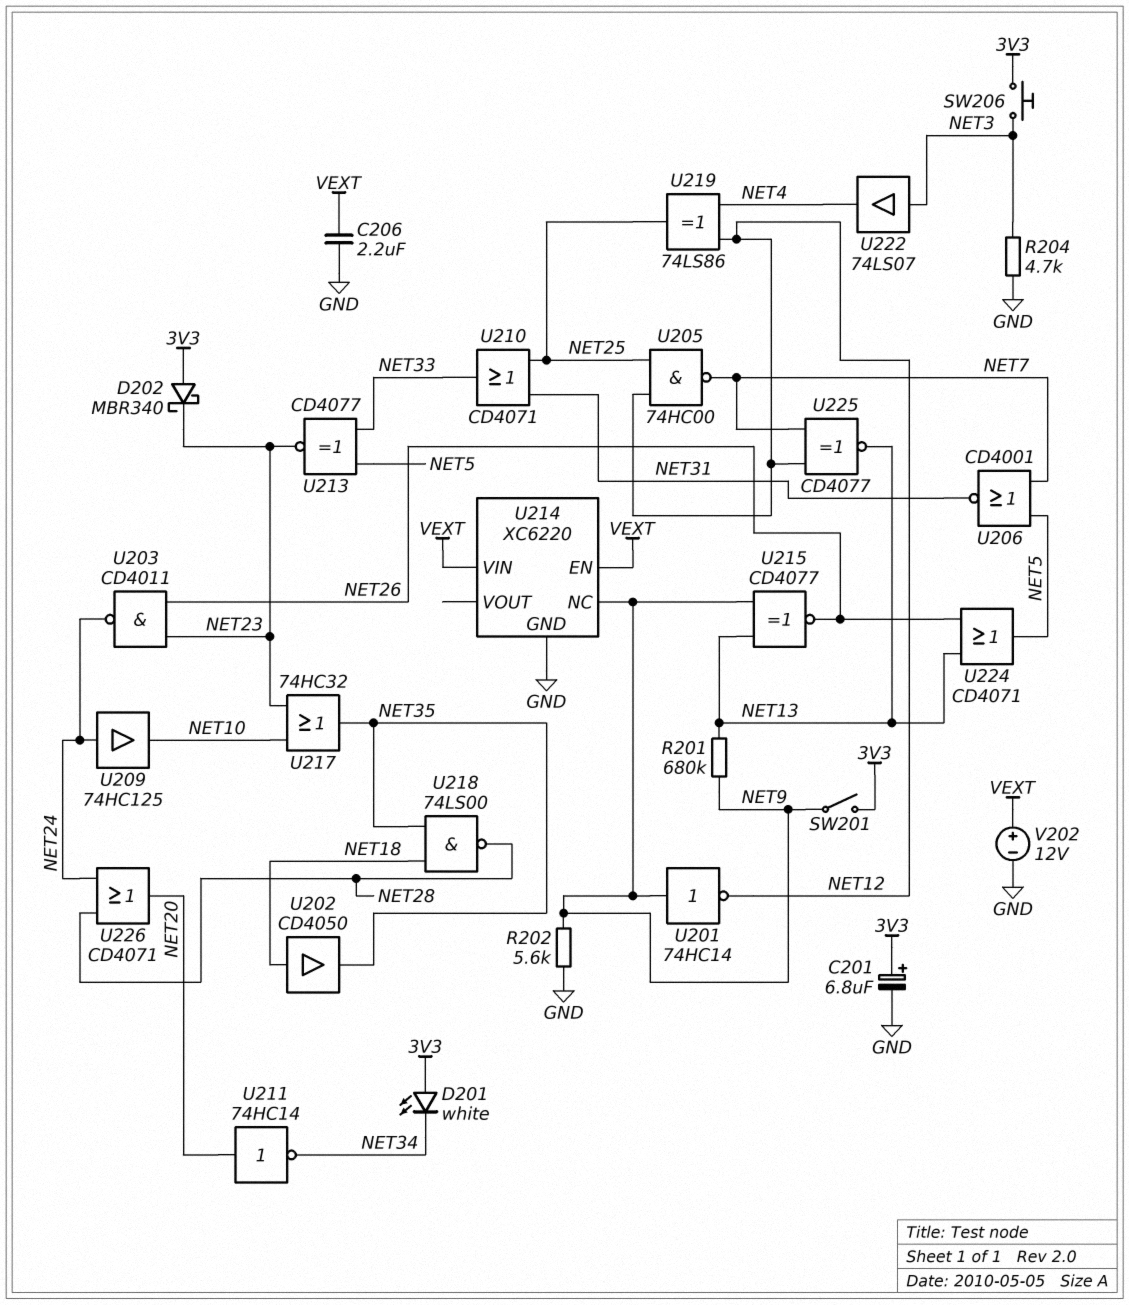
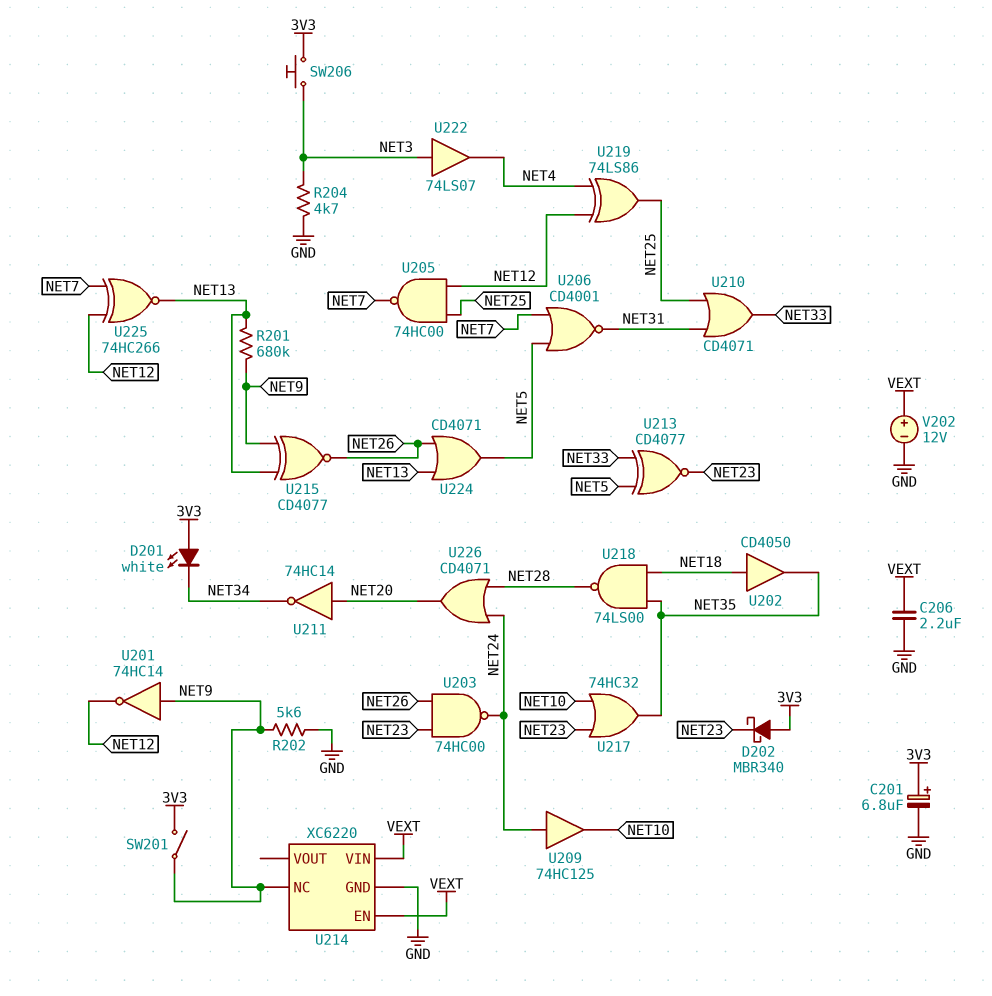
U203: NAND CD4011 (in NET23, in NET26, out NET24) -> NAND 74HC00 (in NET23, in NET26, out NET24)
U225: XNOR CD4077 (in NET7, in NET12, out NET13) -> XNOR 74HC266 (in NET7, in NET12, out NET13)

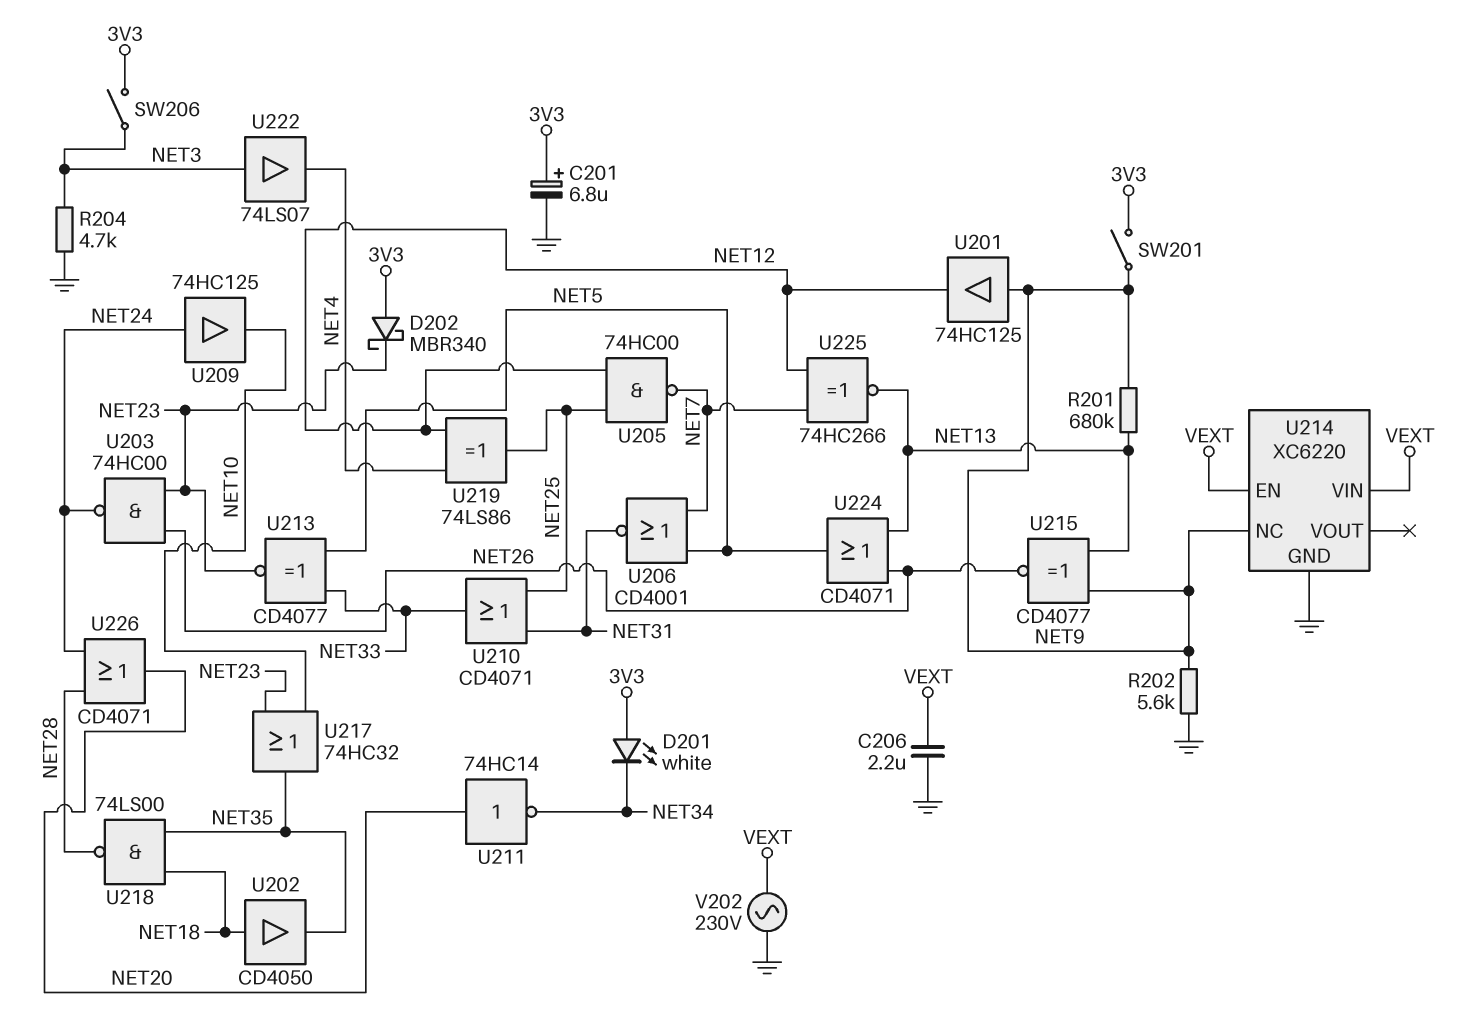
SW206: button (3V3, NET3) -> switch (3V3, NET3)
U201: NOT 74HC14 (in NET9, out NET12) -> buffer 74HC125 (in NET9, out NET12)
V202: 12V (plus VEXT, minus GND) -> AC 230V (GND, VEXT)

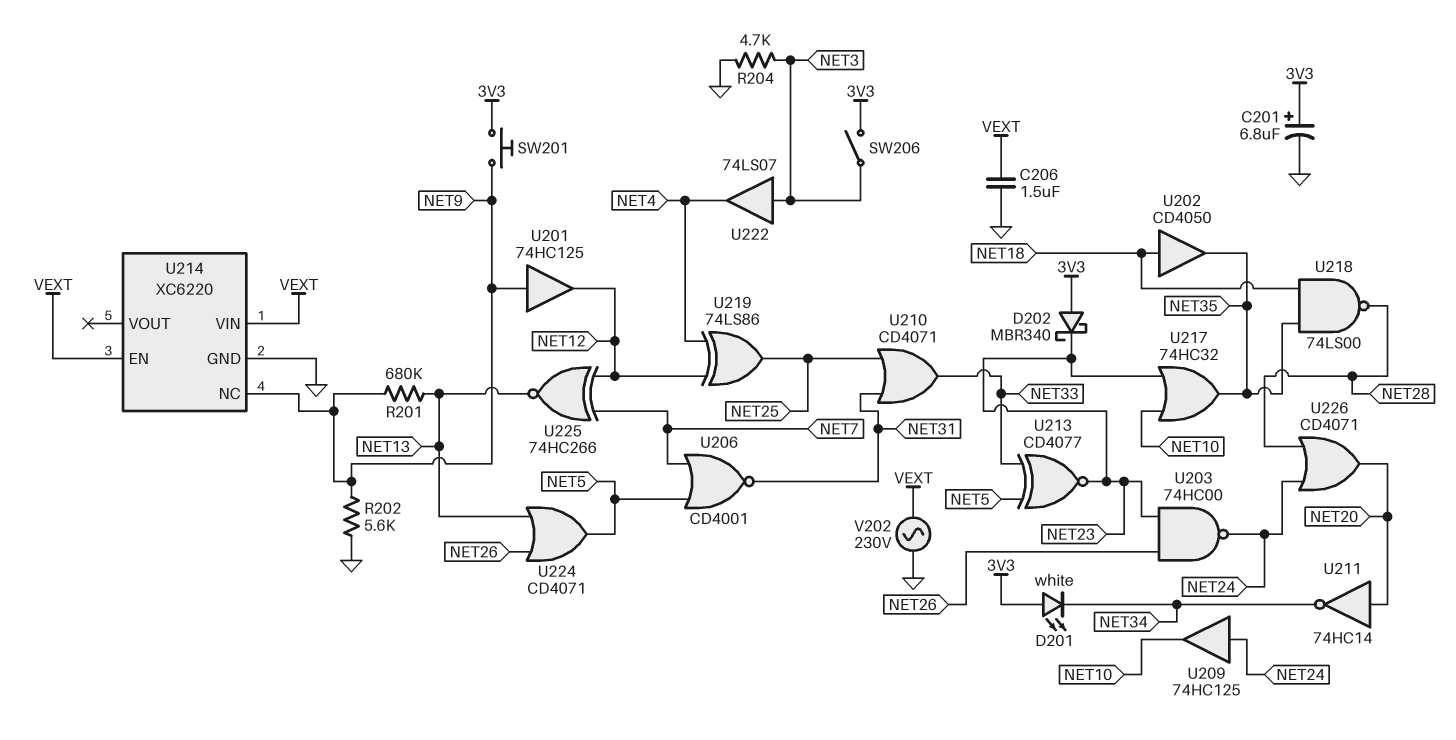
C206: 2.2uF (GND, VEXT) -> 1.5uF (GND, VEXT)
SW201: switch (3V3, NET9) -> button (3V3, NET9)
U205: NAND 74HC00 (in NET12, in NET25, out NET7) -> none
U215: XNOR CD4077 (in NET9, in NET13, out NET26) -> none

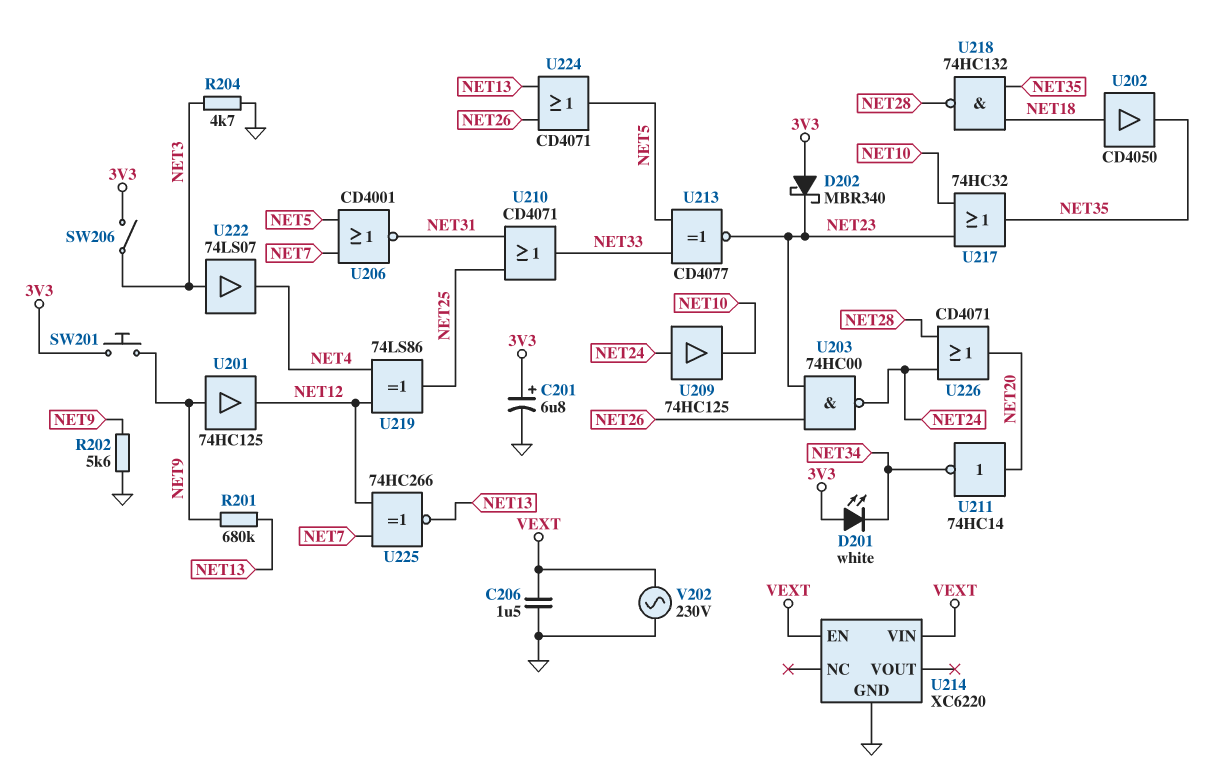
U214 pin NC: NET9 -> none
U218: NAND 74LS00 (in NET18, in NET35, out NET28) -> NAND 74HC132 (in NET18, in NET35, out NET28)

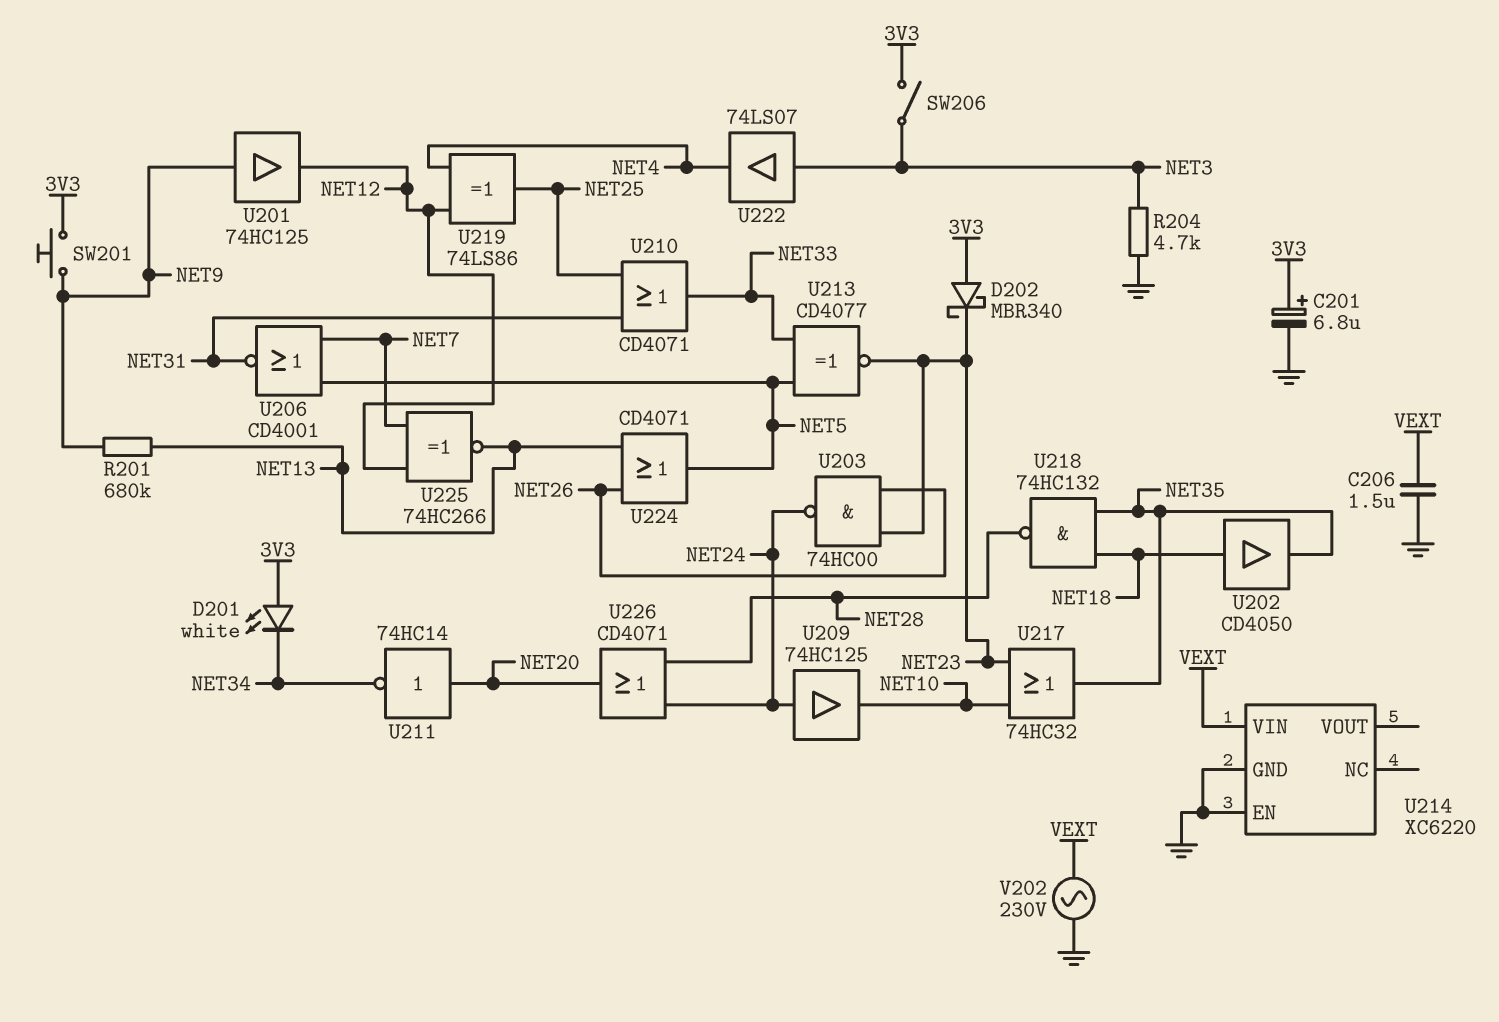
R202: 5.6k (GND, NET9) -> none
U214 pin EN: VEXT -> GND

